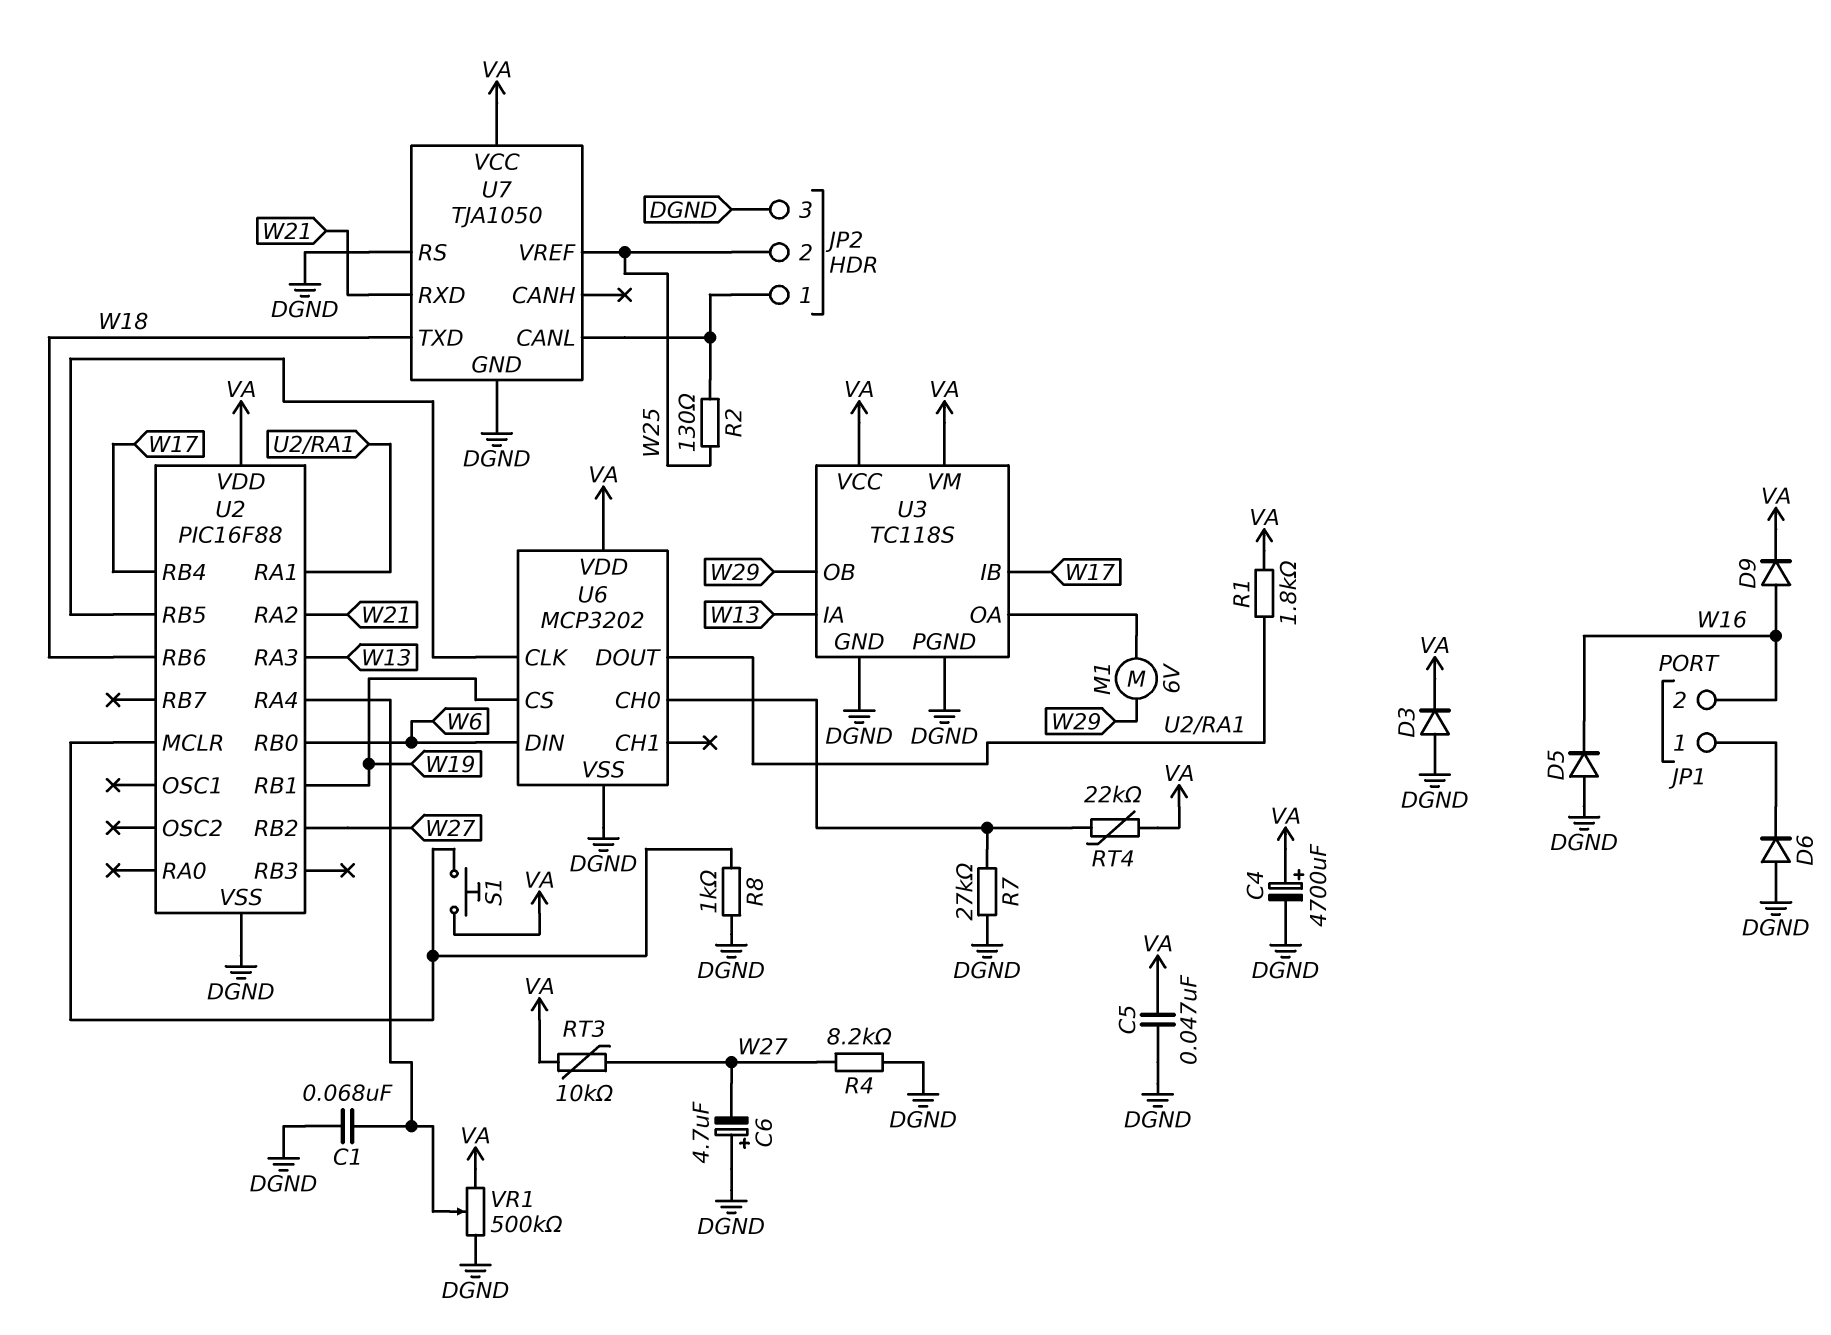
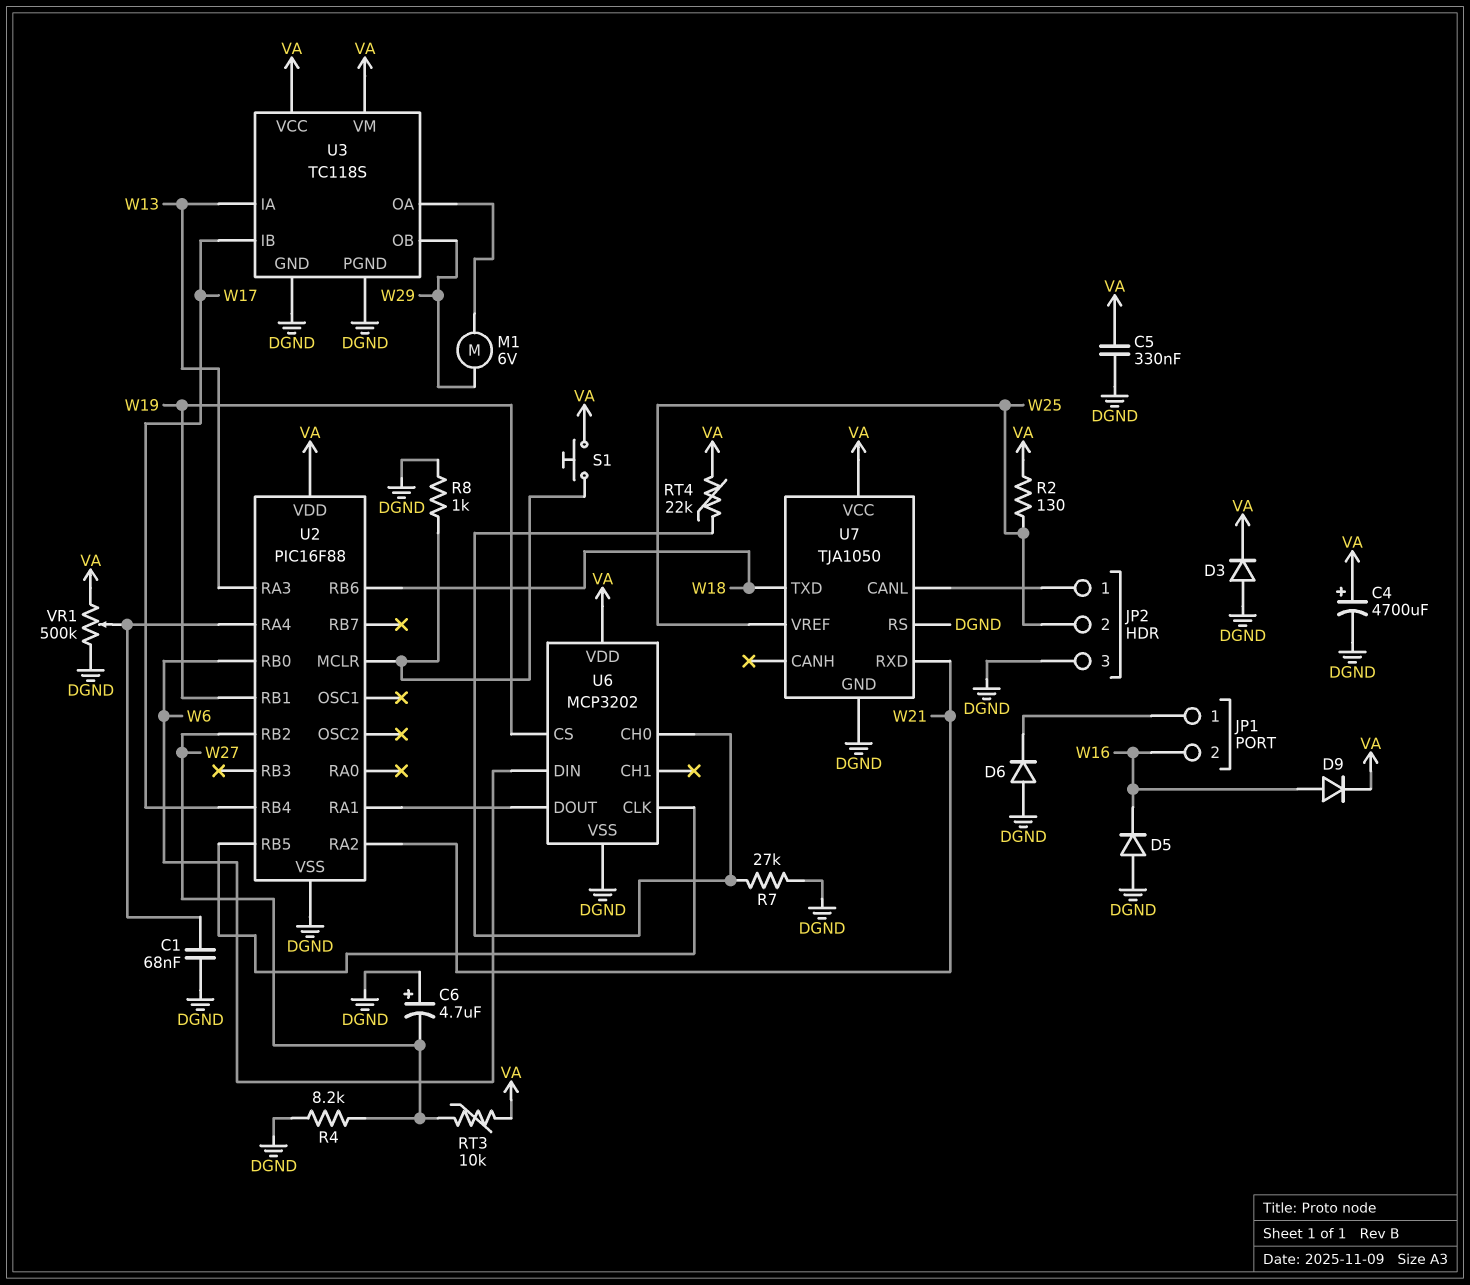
C5: 47nF (DGND, VA) -> 330nF (DGND, VA)
R1: 1.8k (U2/RA1, VA) -> none
R2: 130 (JP2/1, W25) -> 130 (VA, W25)

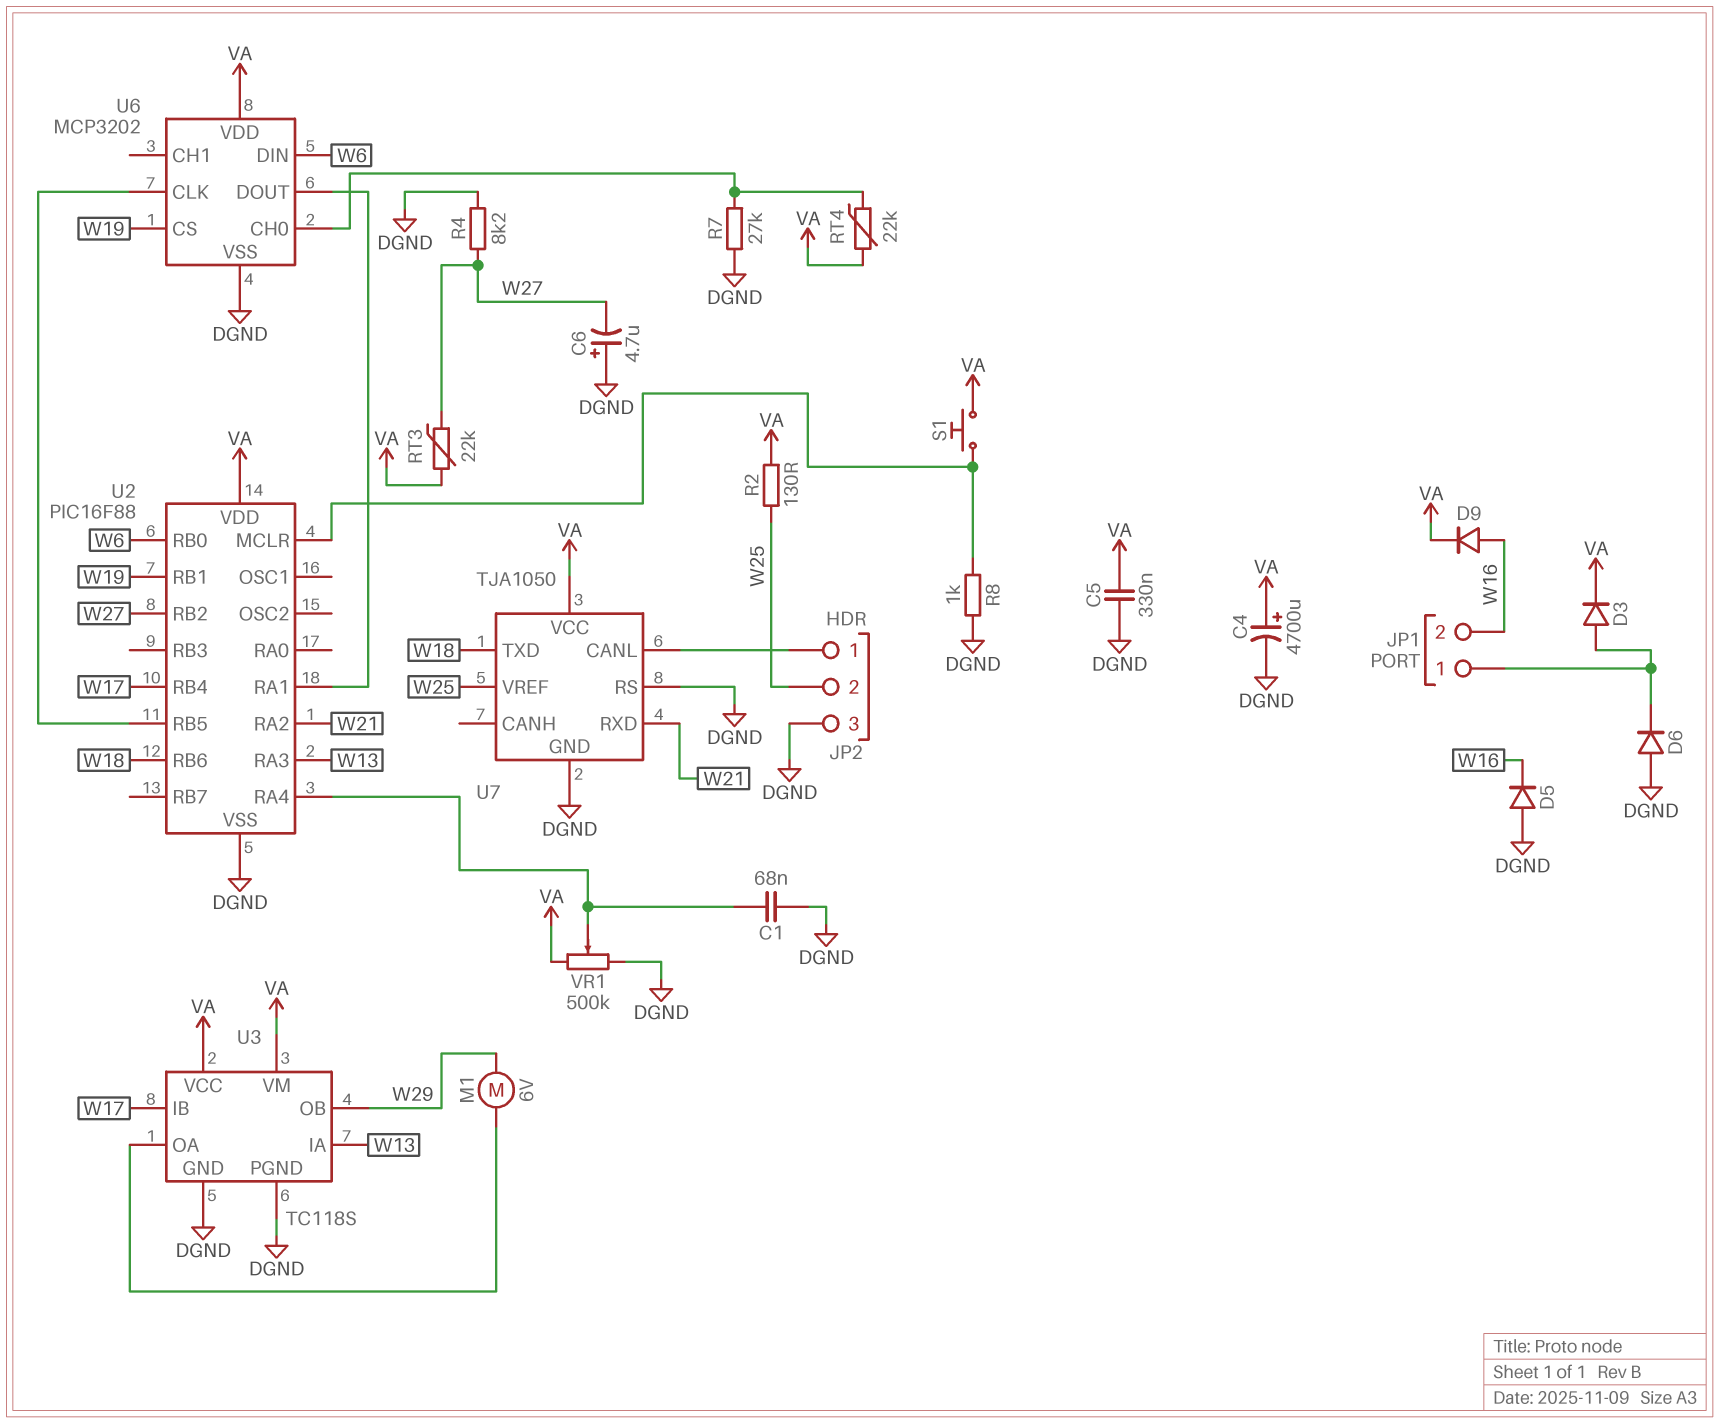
D3: diode (A DGND, K VA) -> diode (A JP1/1, K VA)
RT3: 10k (VA, W27) -> 22k (VA, W27)

